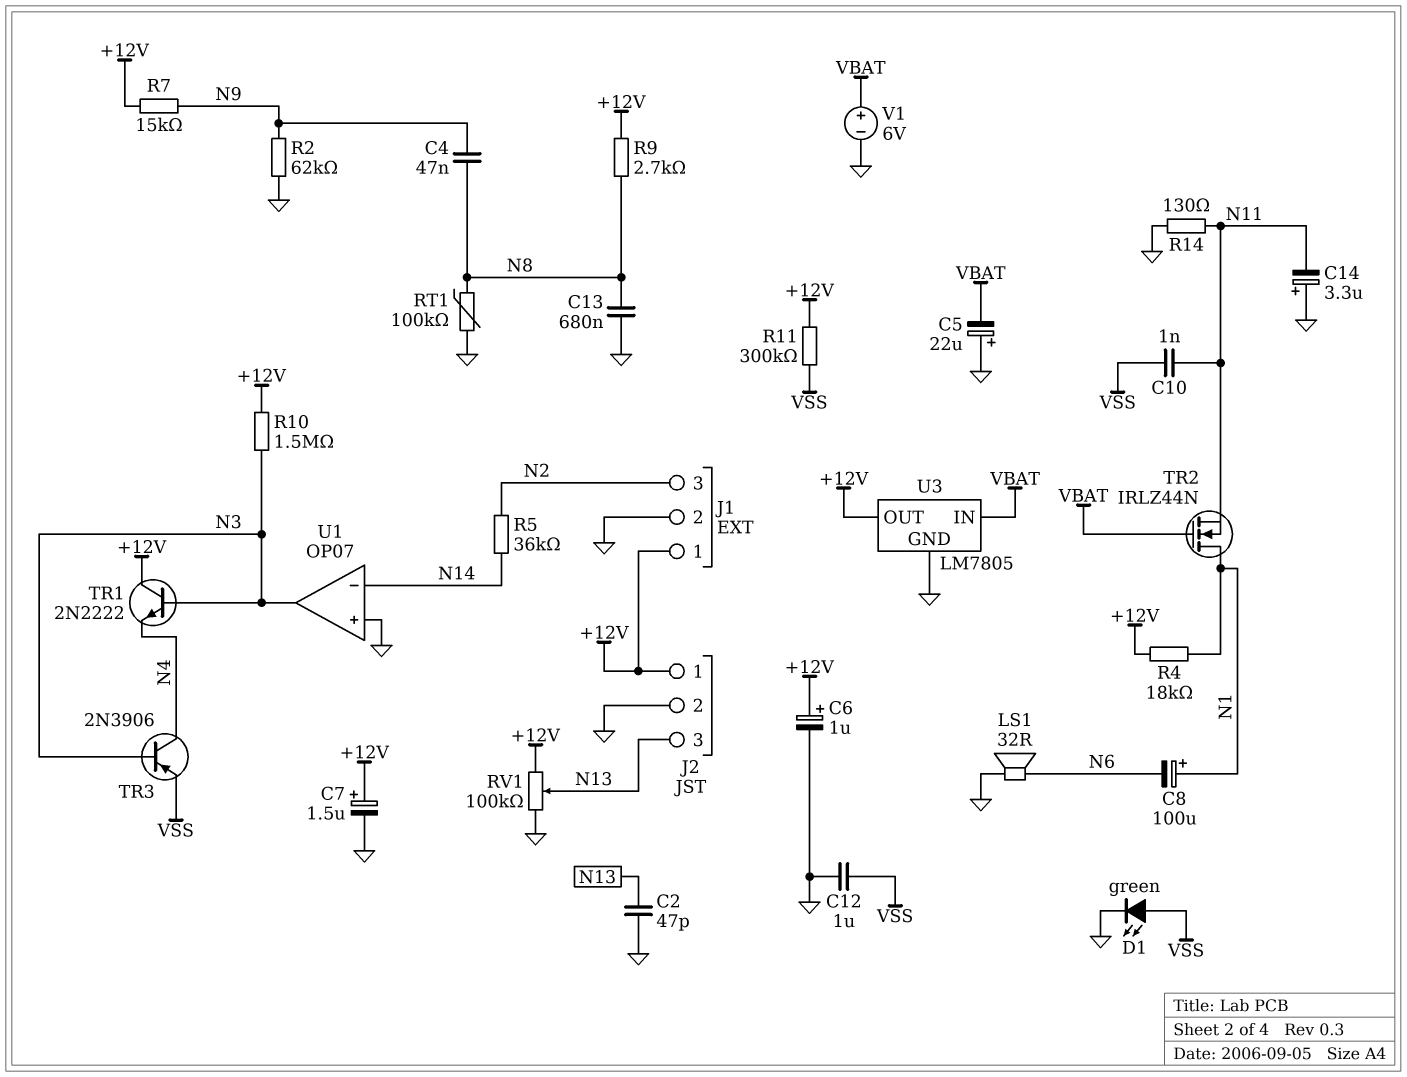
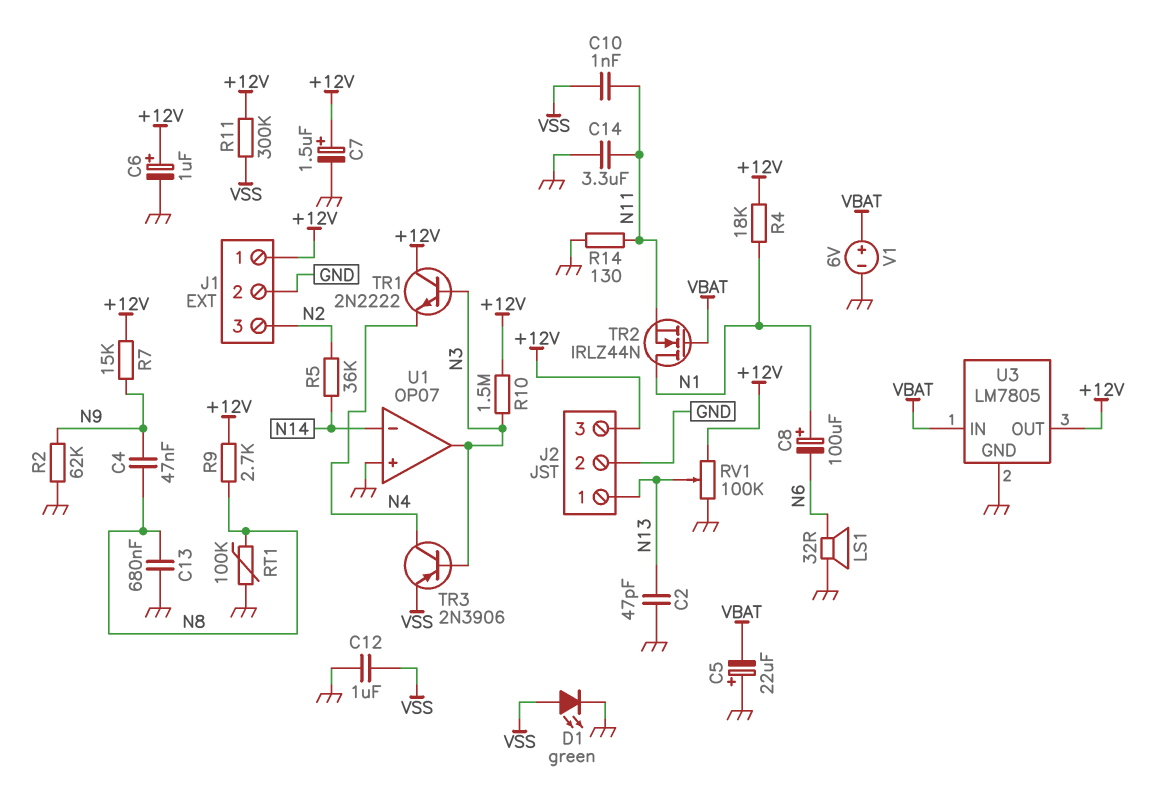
C14: 3.3uF (plus GND, minus N11) -> 3.3uF (GND, N11)
J2 pin 1: +12V -> N13
J2 pin 3: N13 -> +12V

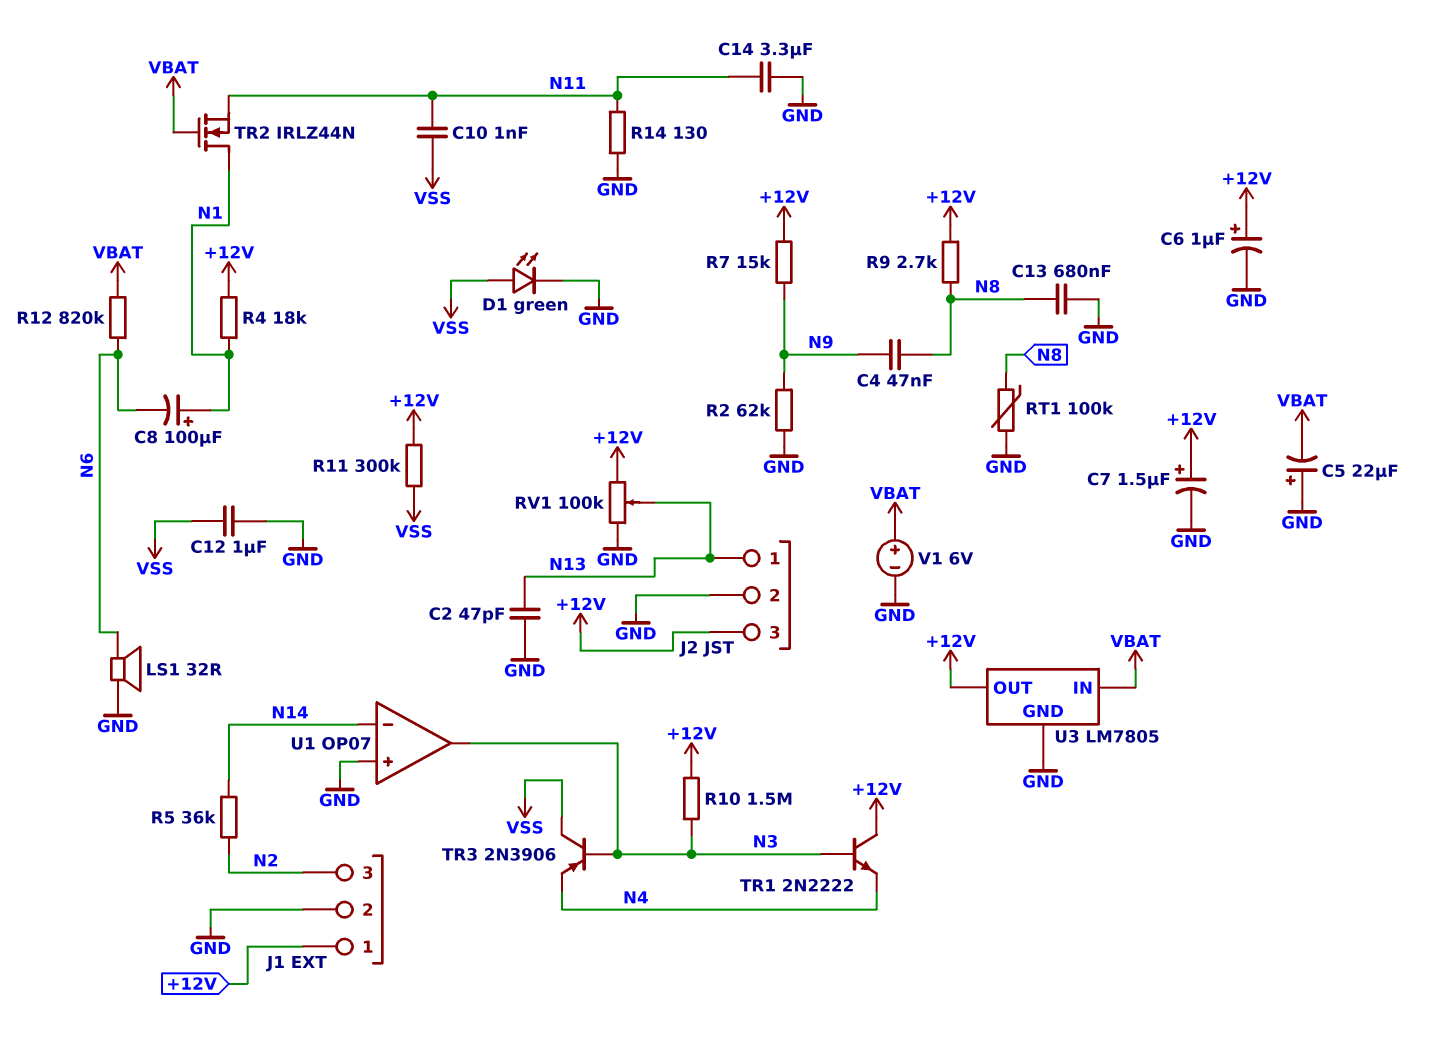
R12: none -> 820k (N6, VBAT)
TR3: PNP 2N3906 (B N3, C N4, E VSS) -> PNP 2N3906 (B N3, C VSS, E N4)

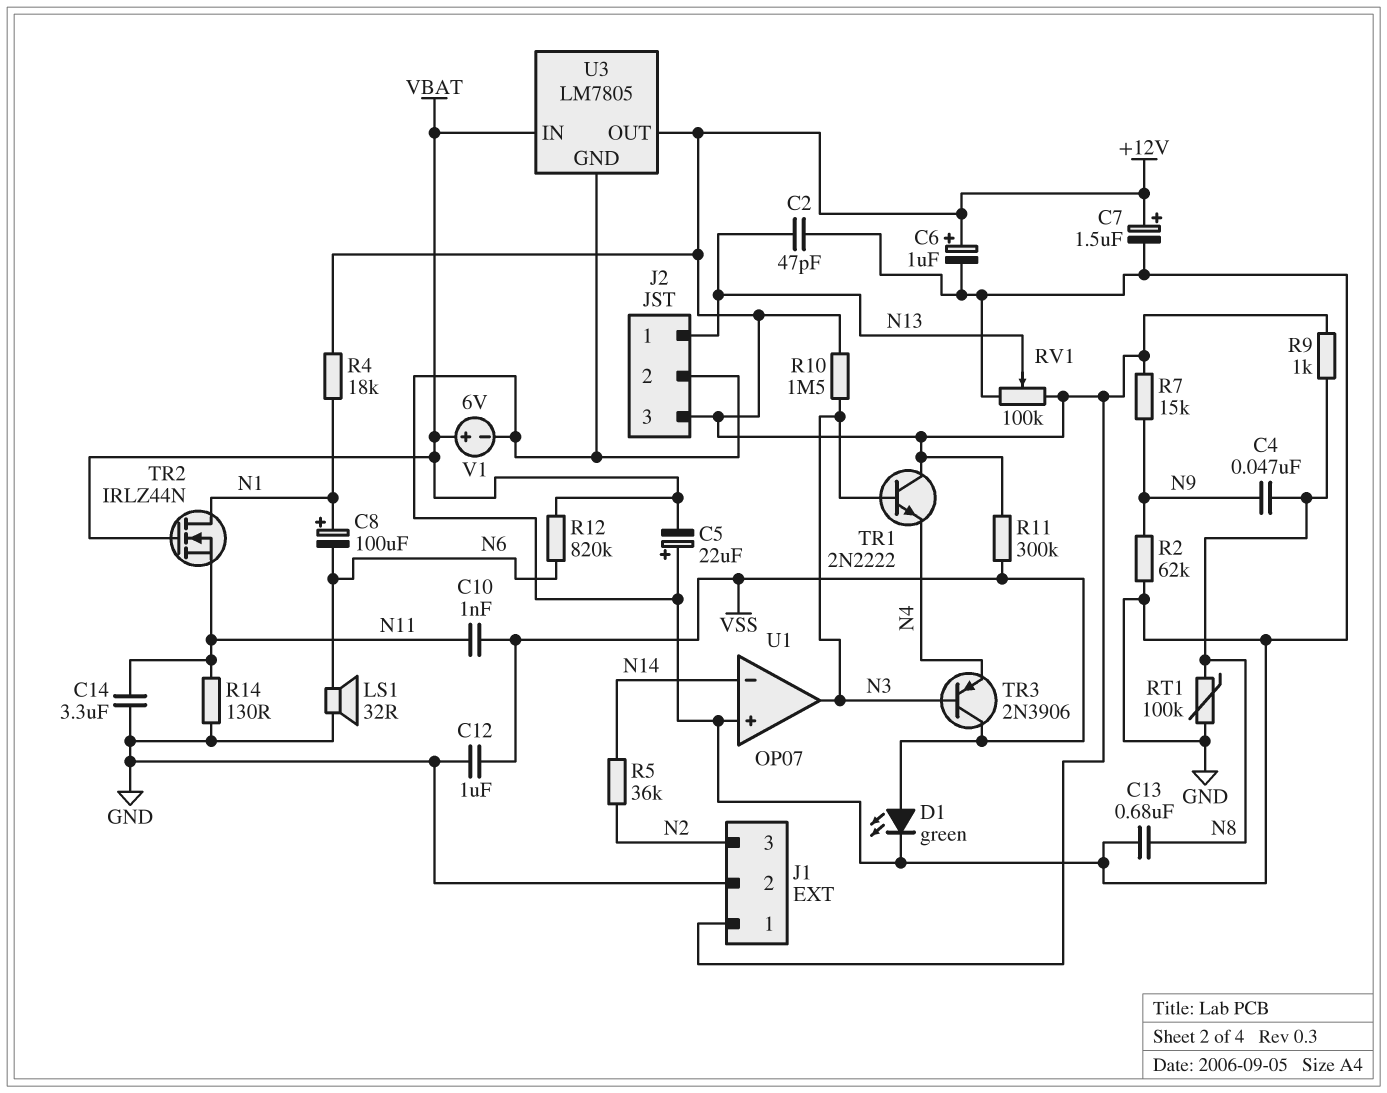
R9: 2.7k (+12V, N8) -> 1k (+12V, N8)

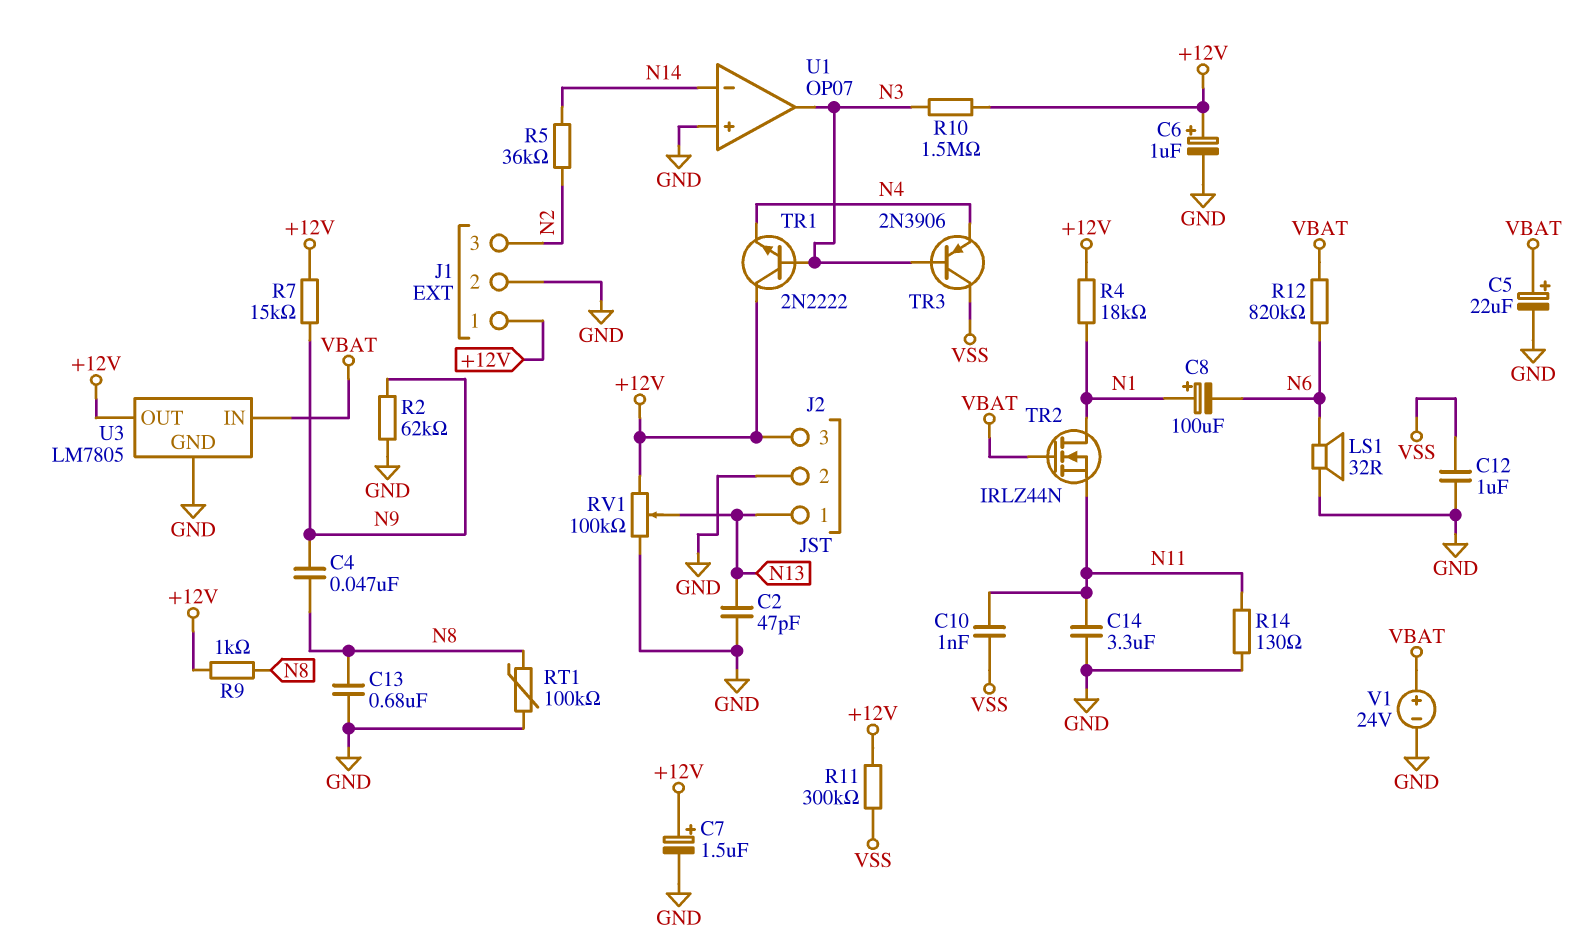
C5: 22uF (plus GND, minus VBAT) -> 22uF (plus VBAT, minus GND)
D1: LED green (A VSS, K GND) -> none
V1: 6V (plus VBAT, minus GND) -> 24V (plus VBAT, minus GND)

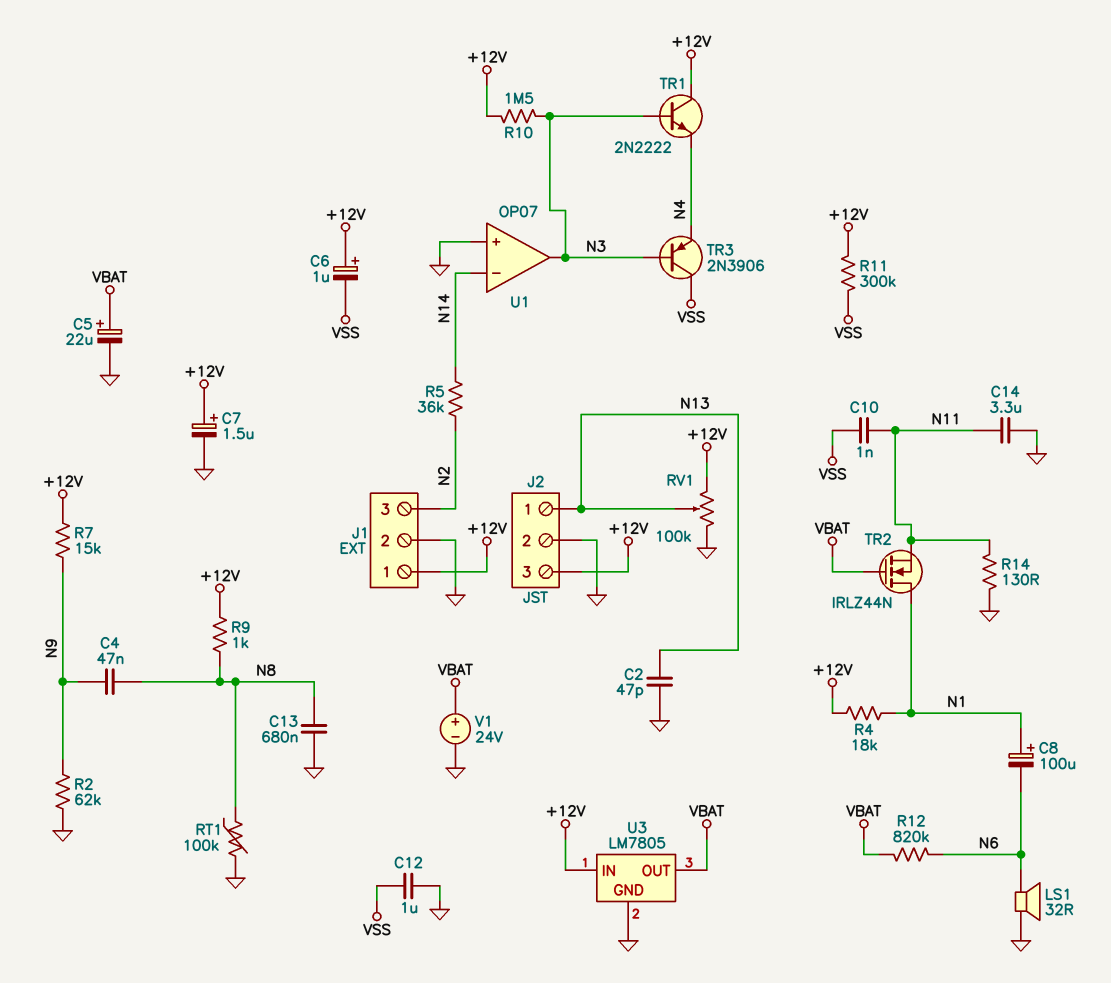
C6: 1uF (plus +12V, minus GND) -> 1uF (plus +12V, minus VSS)
U3 pin IN: VBAT -> +12V
U3 pin OUT: +12V -> VBAT

